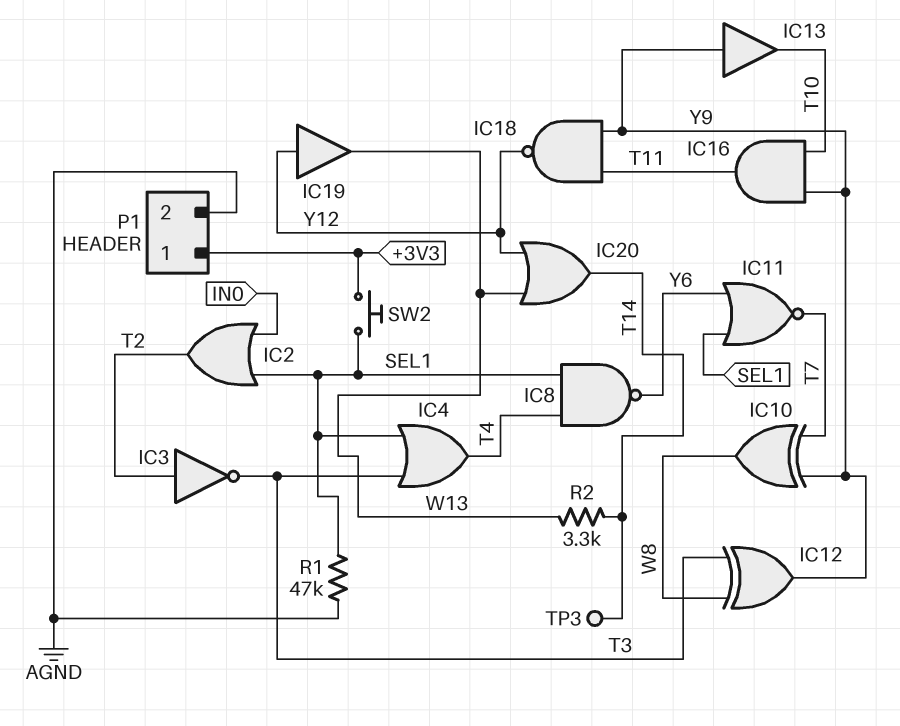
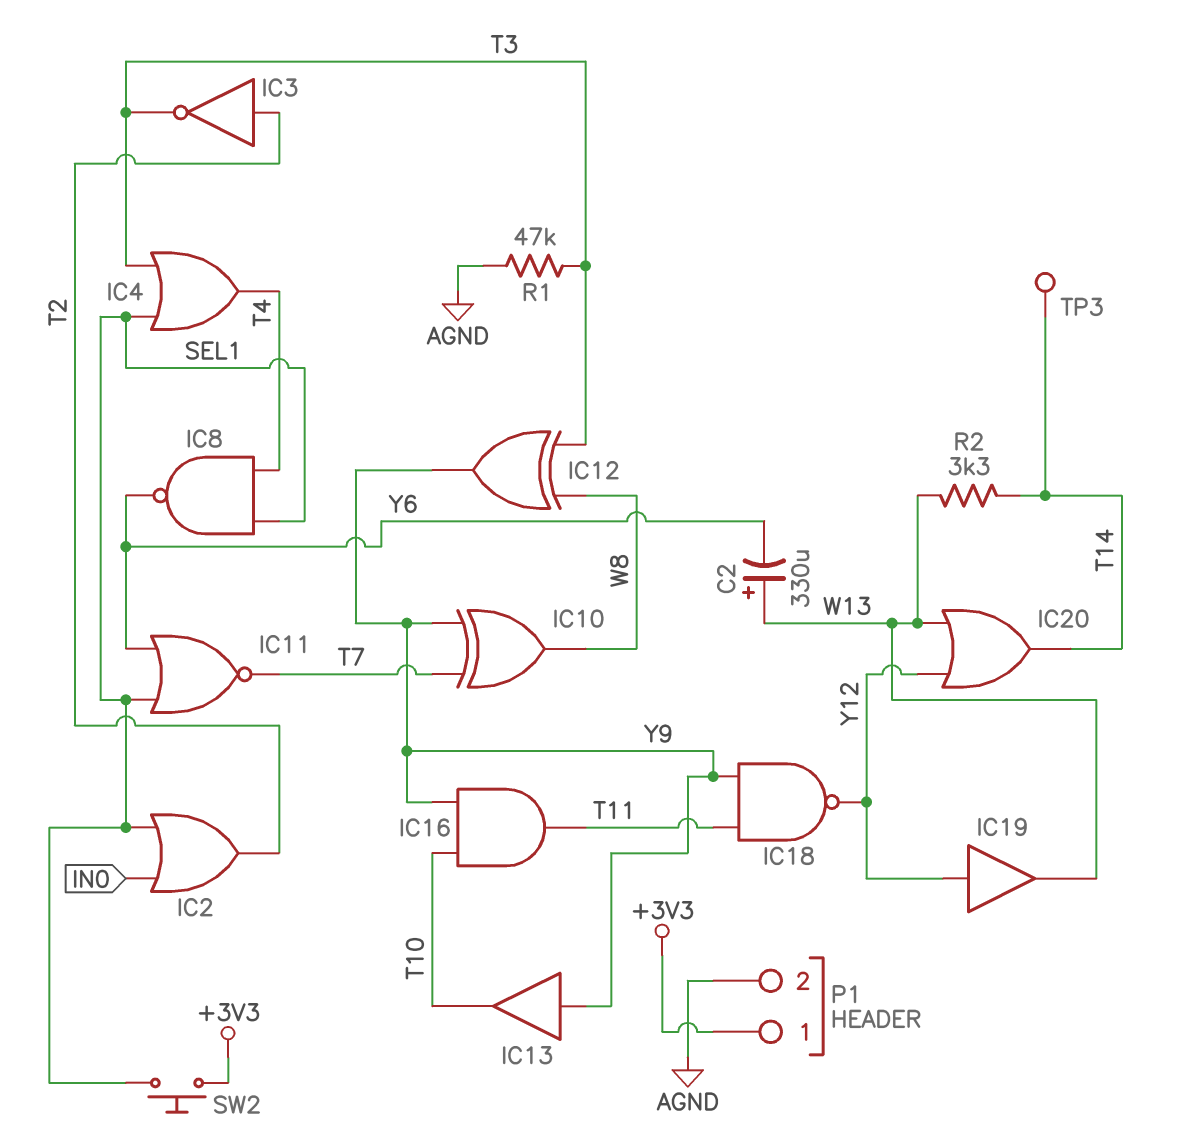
C2: none -> 330uF (plus W13, minus Y6)
R1: 47k (AGND, SEL1) -> 47k (AGND, T3)

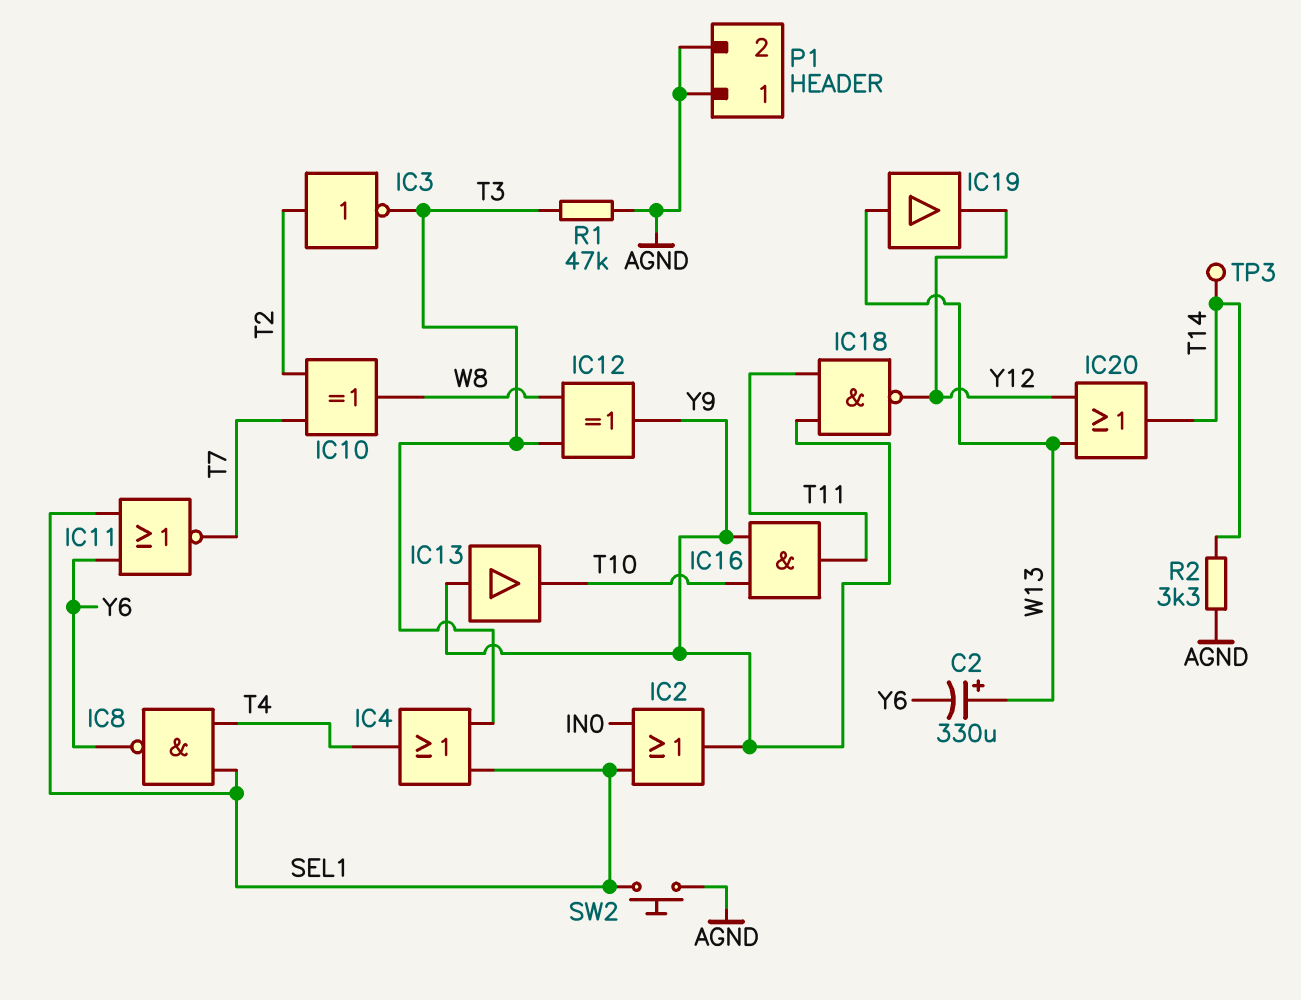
IC2: OR (in IN0, in SEL1, out T2) -> OR (in IN0, in SEL1, out Y9)
IC10: XOR (in T7, in Y9, out W8) -> XOR (in T2, in T7, out W8)
IC19: buffer (in Y12, out W13) -> buffer (in W13, out Y12)
P1 pin 1: +3V3 -> AGND
R2: 3.3k (T14, W13) -> 3.3k (AGND, T14)
SW2: button (+3V3, SEL1) -> button (AGND, SEL1)

